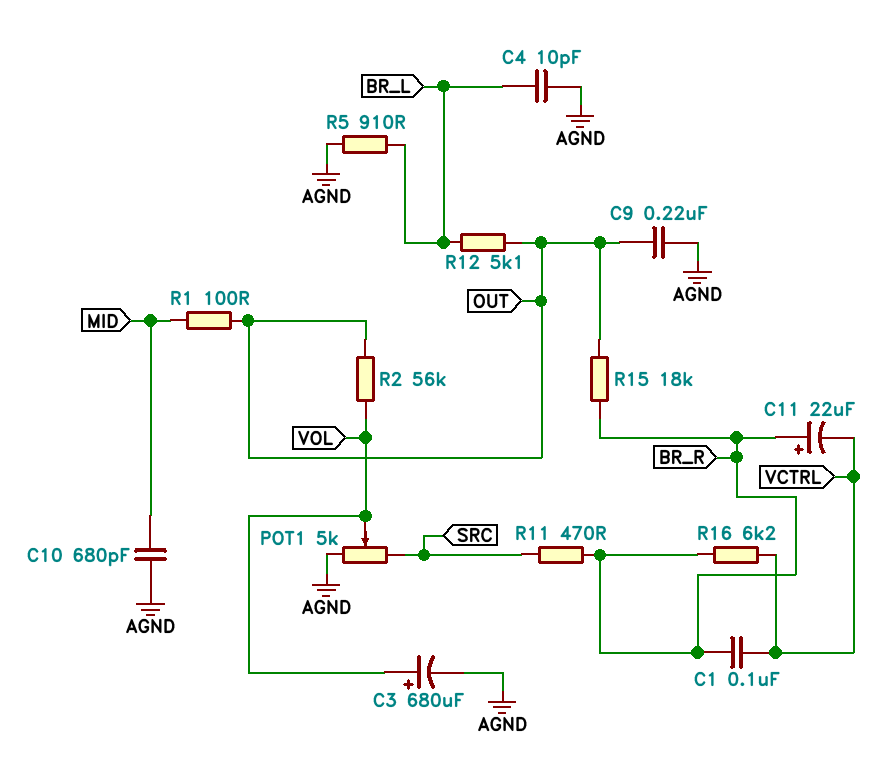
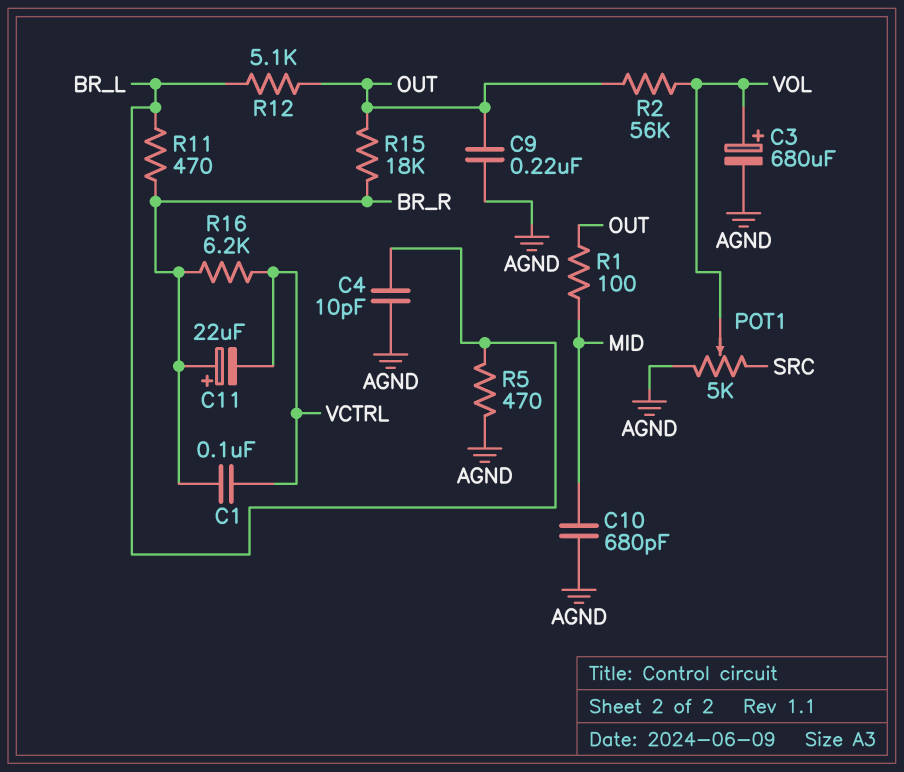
R5: 910 (AGND, BR_L) -> 470 (AGND, BR_L)
R11: 470 (BR_R, SRC) -> 470 (BR_L, BR_R)

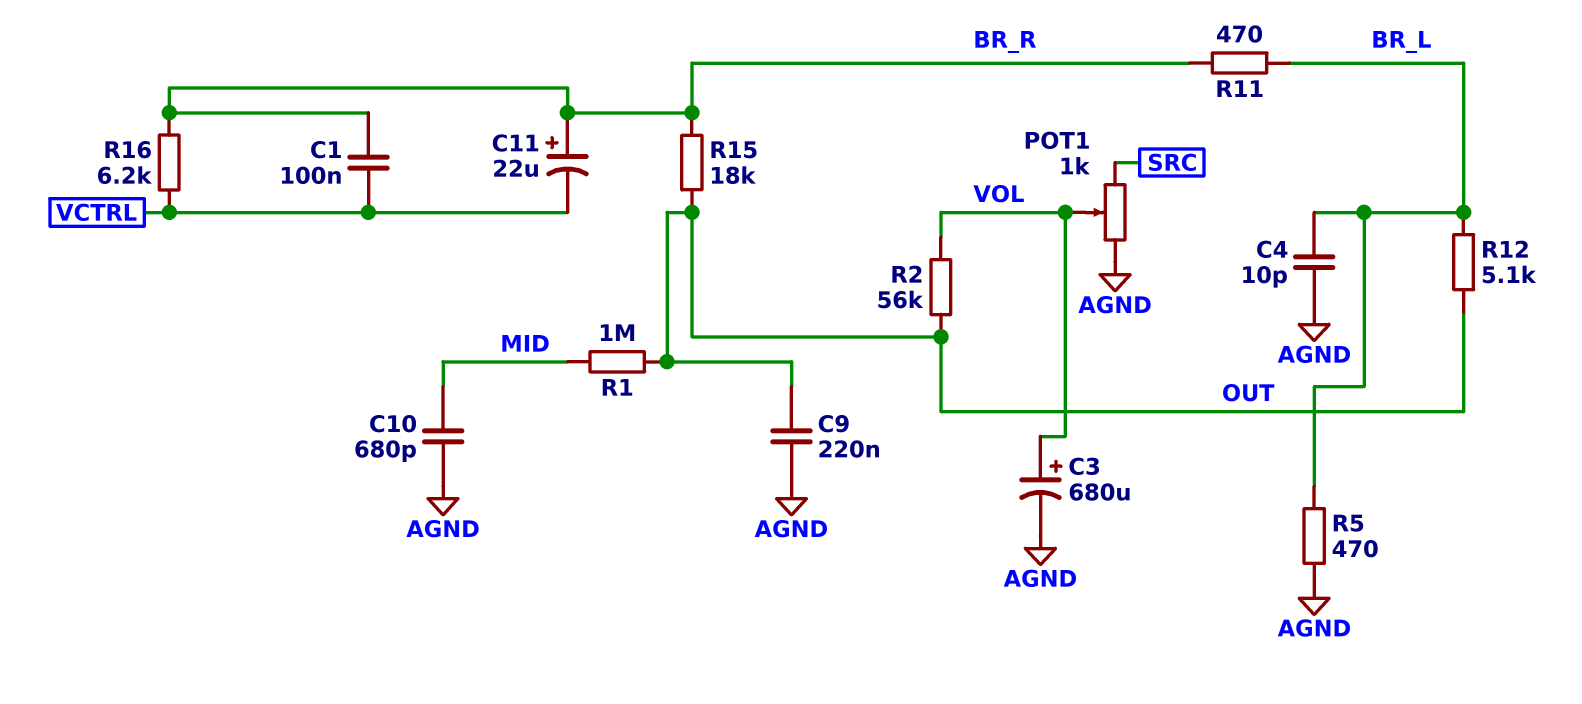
POT1: 5k (AGND, SRC, wiper VOL) -> 1k (AGND, SRC, wiper VOL)
R1: 100 (MID, OUT) -> 1M (MID, OUT)

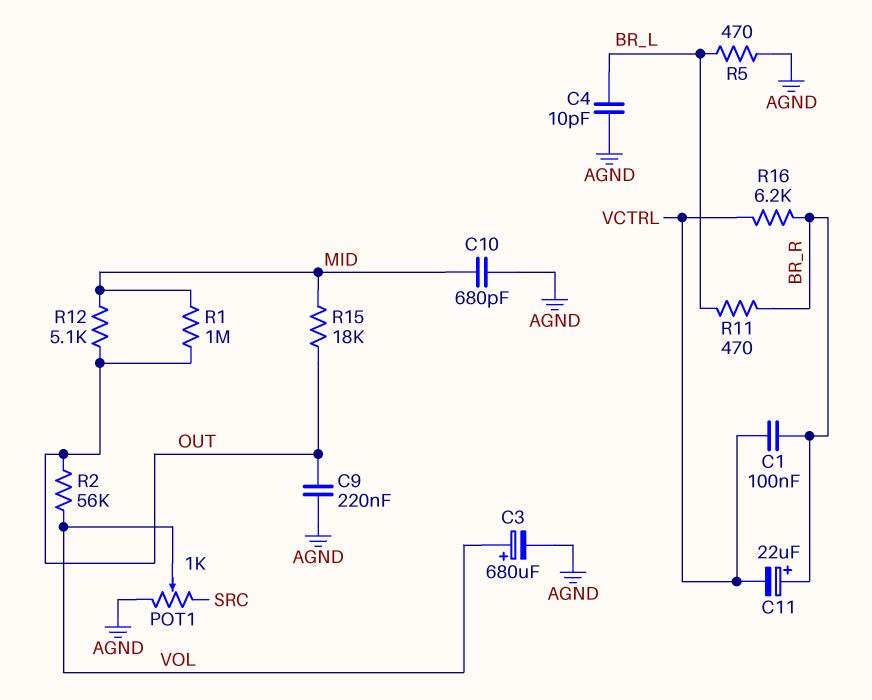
R12: 5.1k (BR_L, OUT) -> 5.1k (MID, OUT)
R15: 18k (BR_R, OUT) -> 18k (MID, OUT)

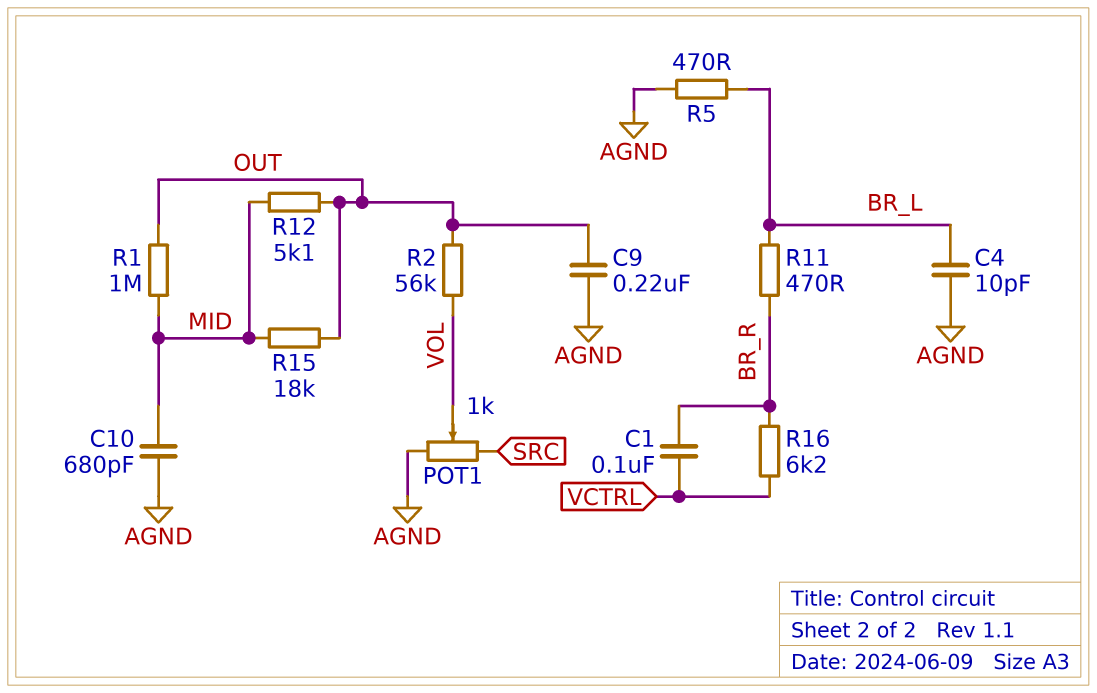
C3: 680uF (plus VOL, minus AGND) -> none
C11: 22uF (plus BR_R, minus VCTRL) -> none

